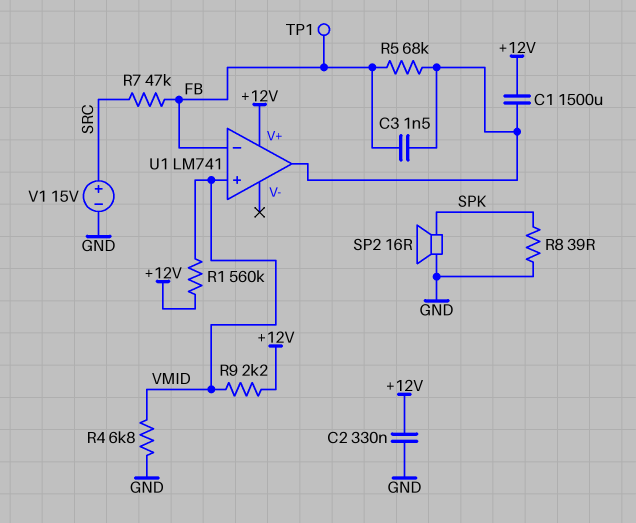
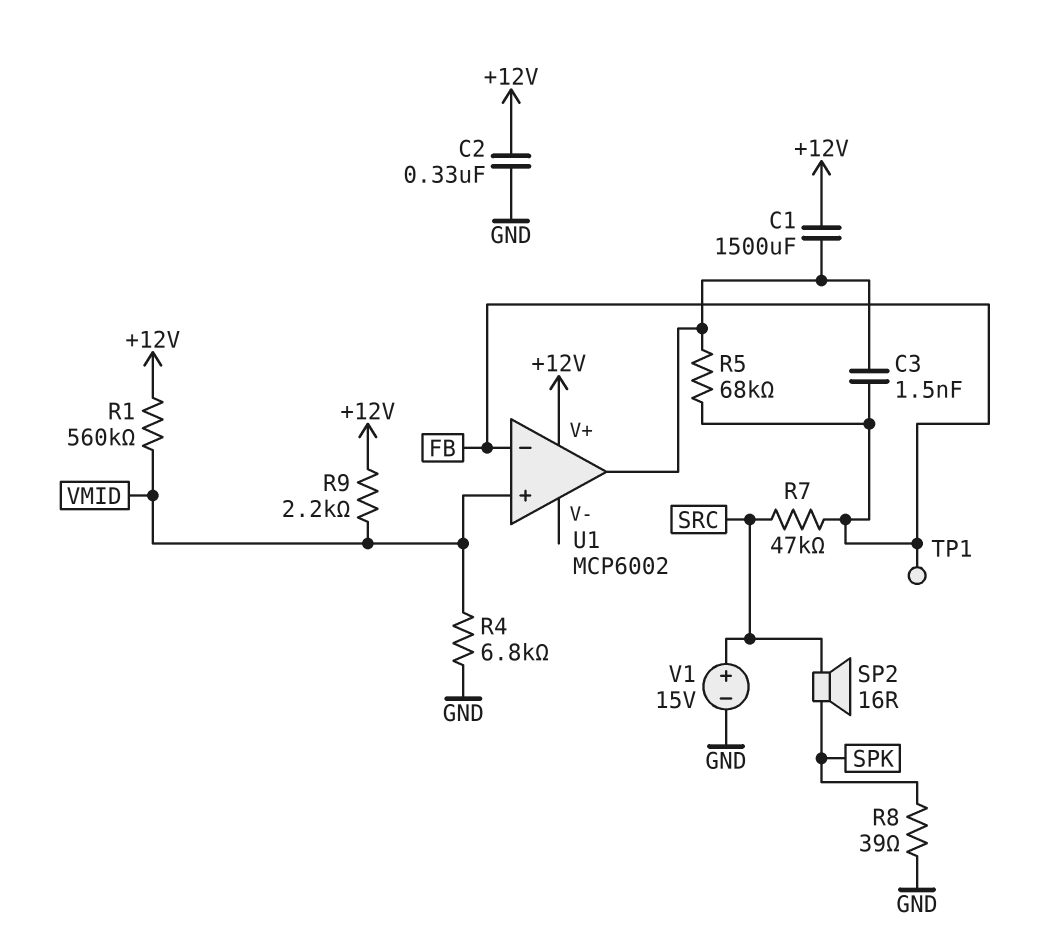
SP2: speaker 16R (GND, SPK) -> speaker 16R (SPK, SRC)
U1: LM741 -> MCP6002

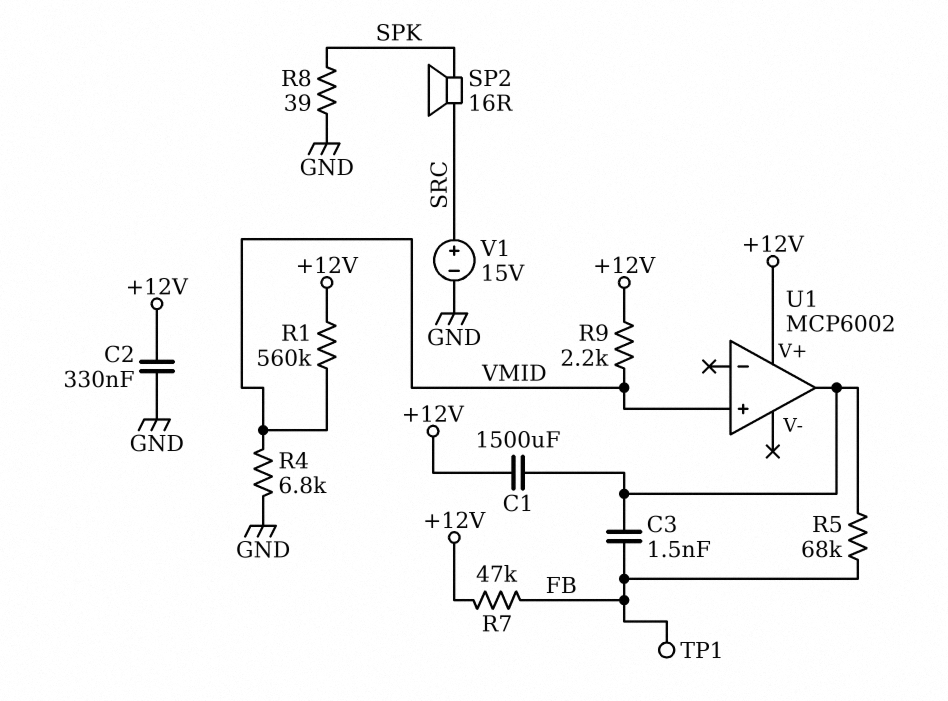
R7: 47k (FB, SRC) -> 47k (+12V, FB)
U1 pin in-: FB -> none

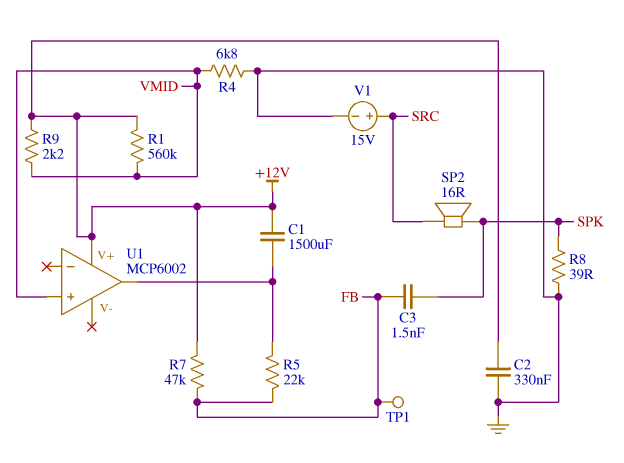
C3: 1.5nF (FB, U1/out) -> 1.5nF (FB, SPK)
R5: 68k (FB, U1/out) -> 22k (FB, U1/out)

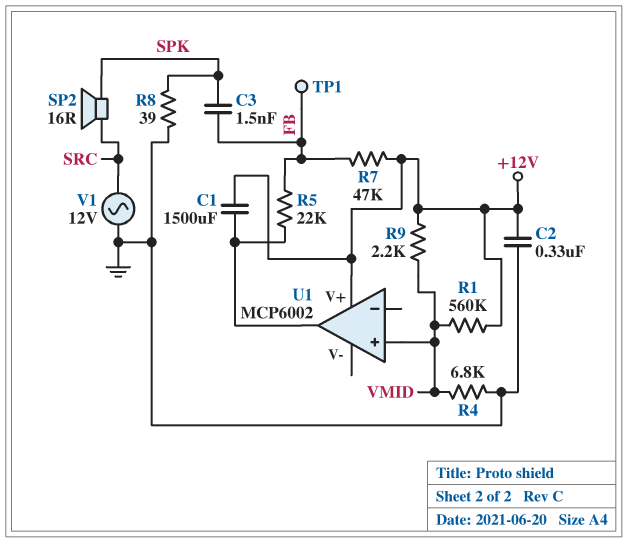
V1: 15V (plus SRC, minus GND) -> AC 12V (GND, SRC)

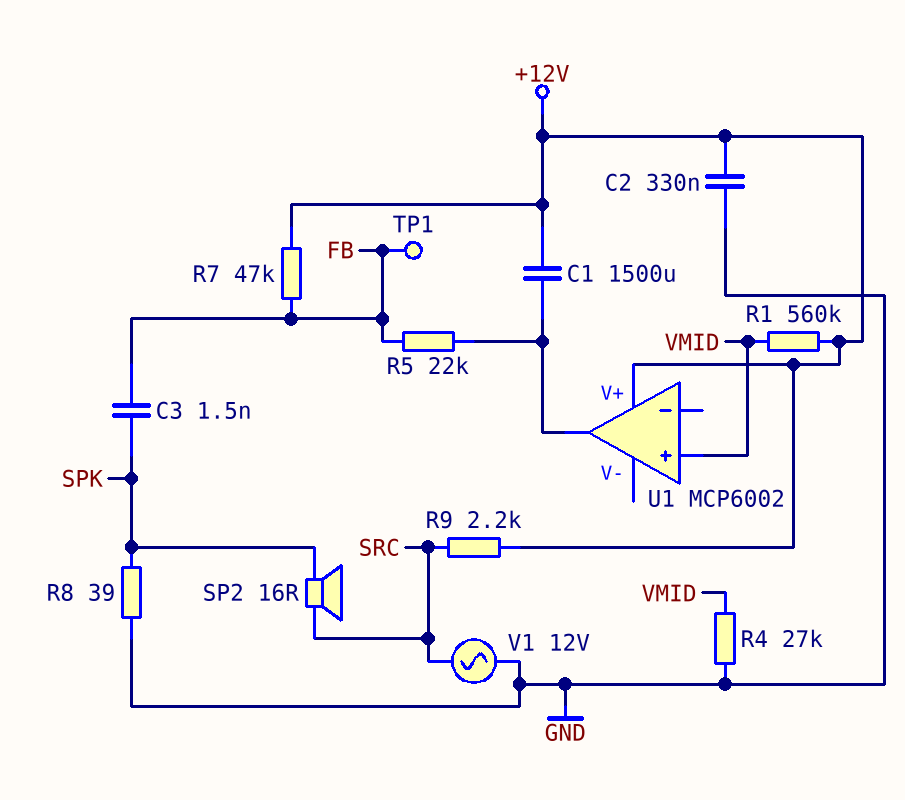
R4: 6.8k (GND, VMID) -> 27k (GND, VMID)
R9: 2.2k (+12V, VMID) -> 2.2k (+12V, SRC)

